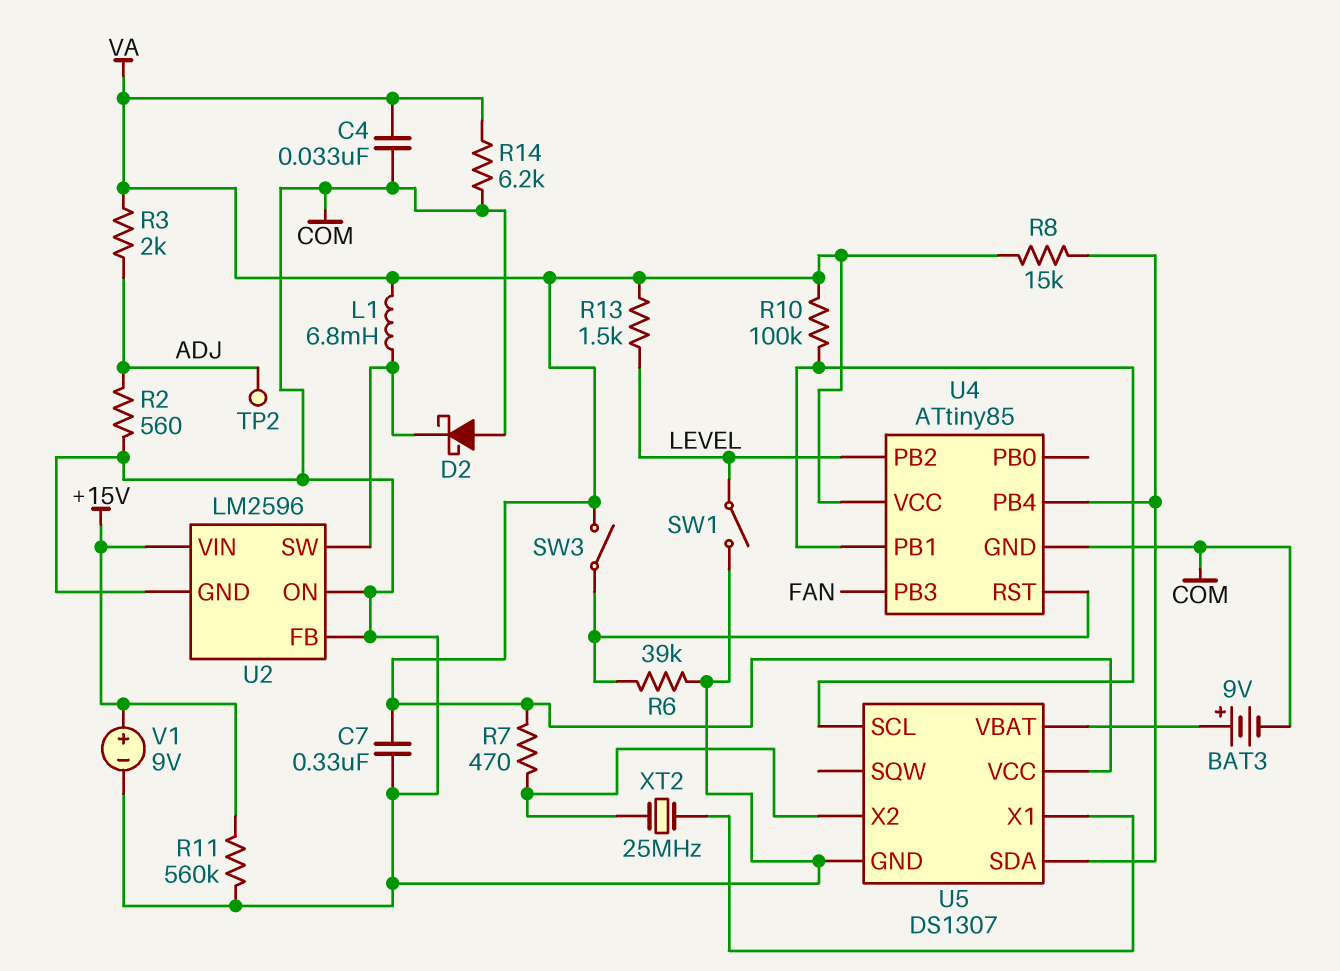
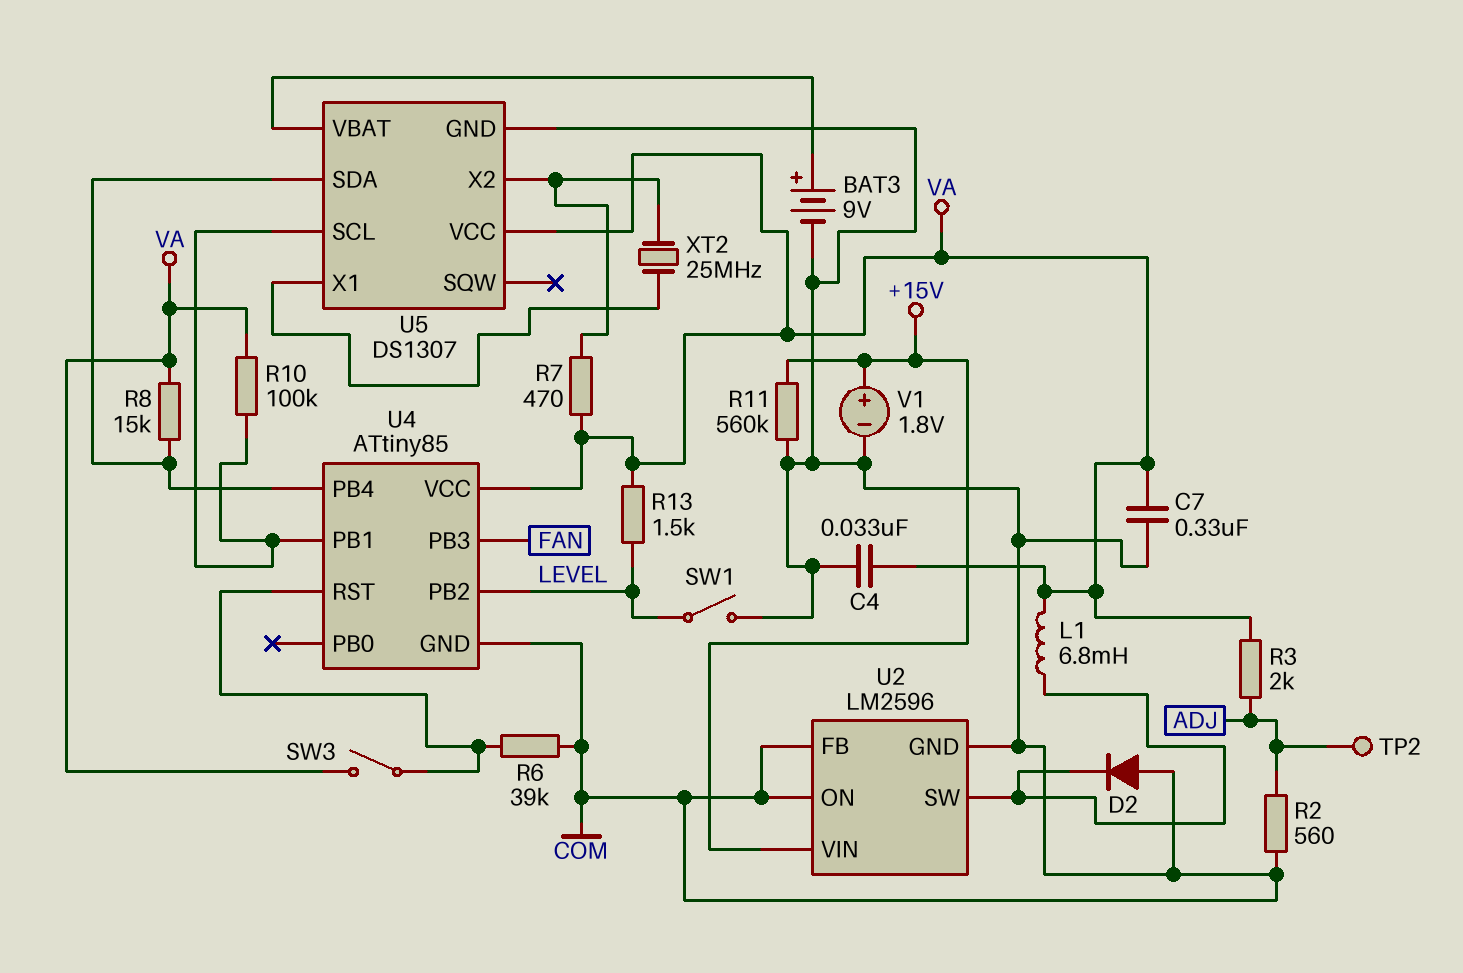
D2: schottky (A COM, K U2/SW) -> diode (A COM, K U2/SW)
R14: 6.2k (COM, VA) -> none
V1: 9V (plus +15V, minus COM) -> 1.8V (plus +15V, minus COM)

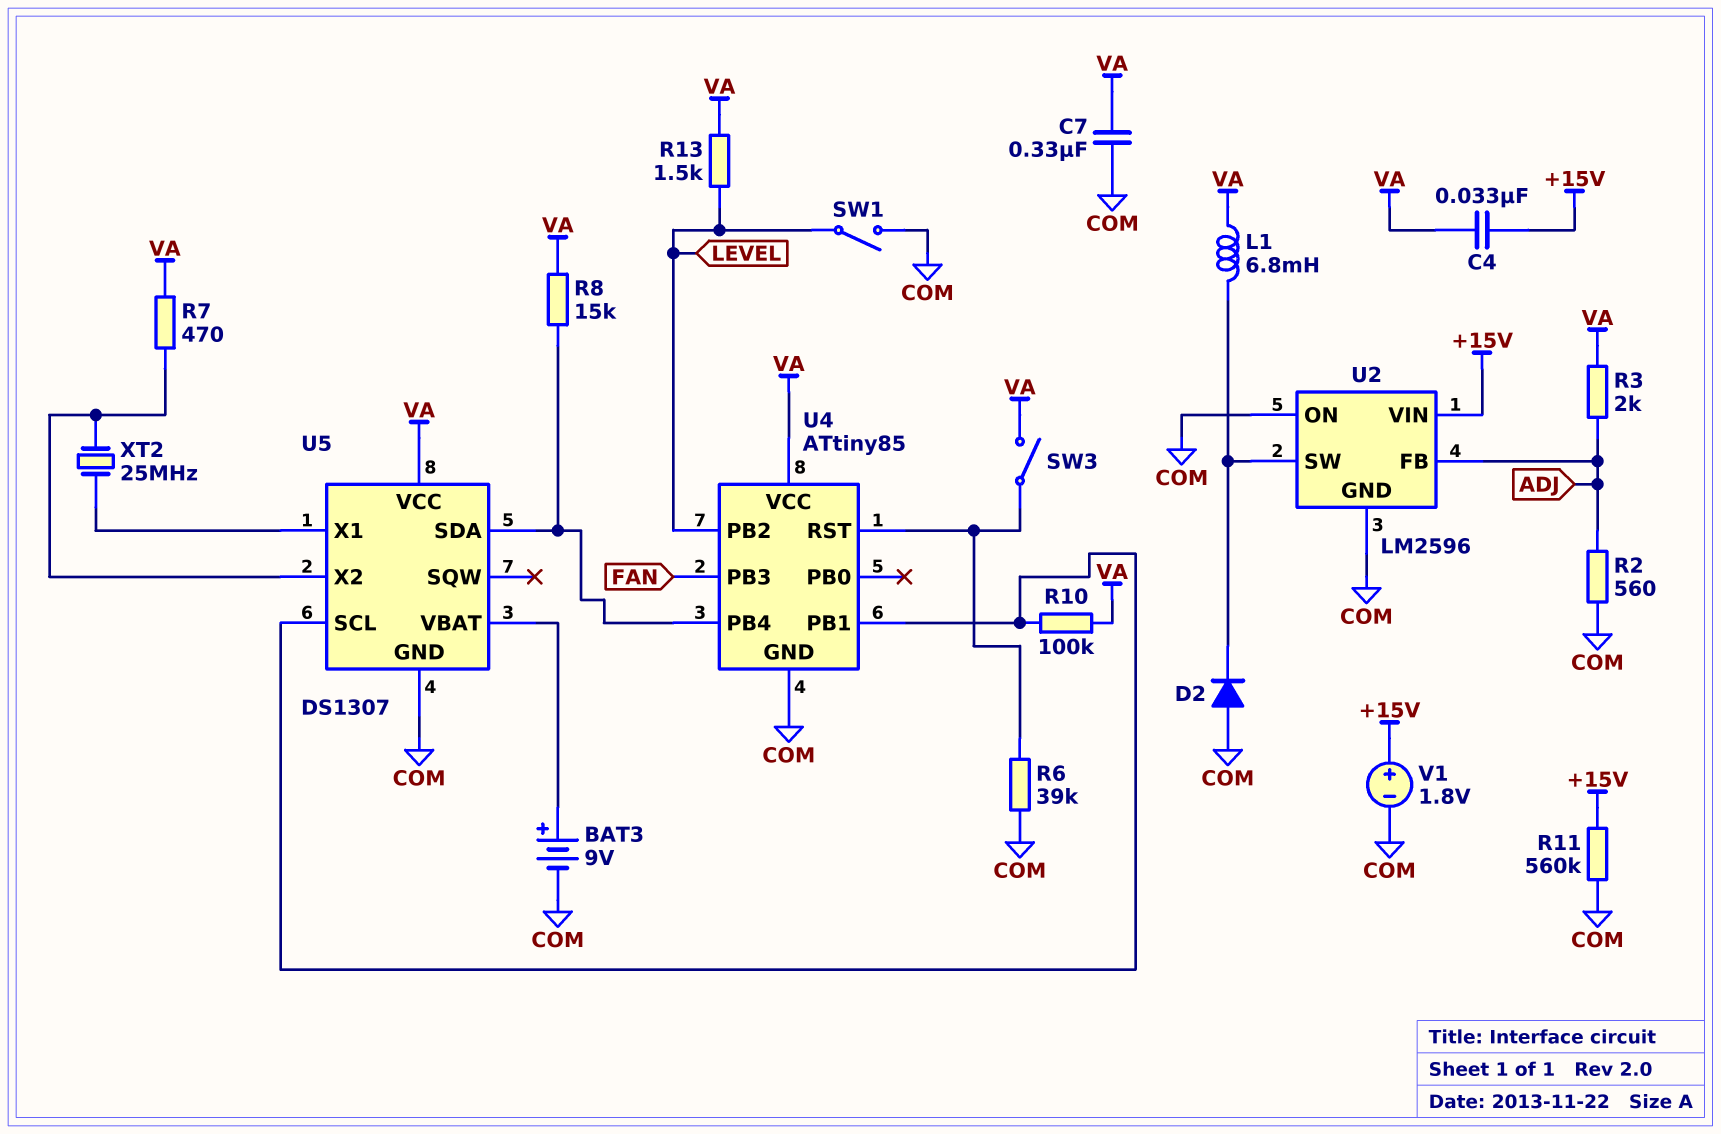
C4: 33nF (COM, VA) -> 33nF (+15V, VA)
TP2: test point (ADJ) -> none
U2 pin FB: COM -> ADJ

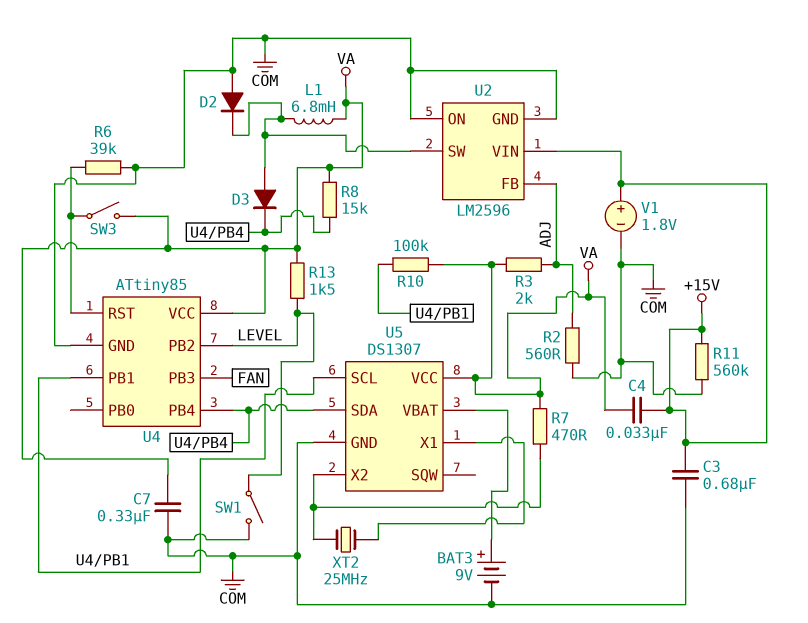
C3: none -> 680nF (+15V, COM)
D3: none -> diode (A U2/SW, K U4/PB4)

